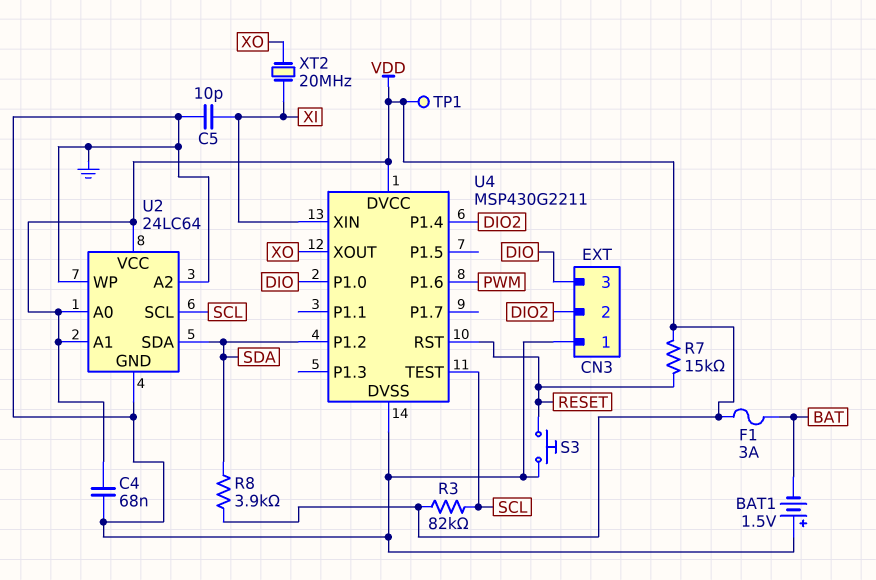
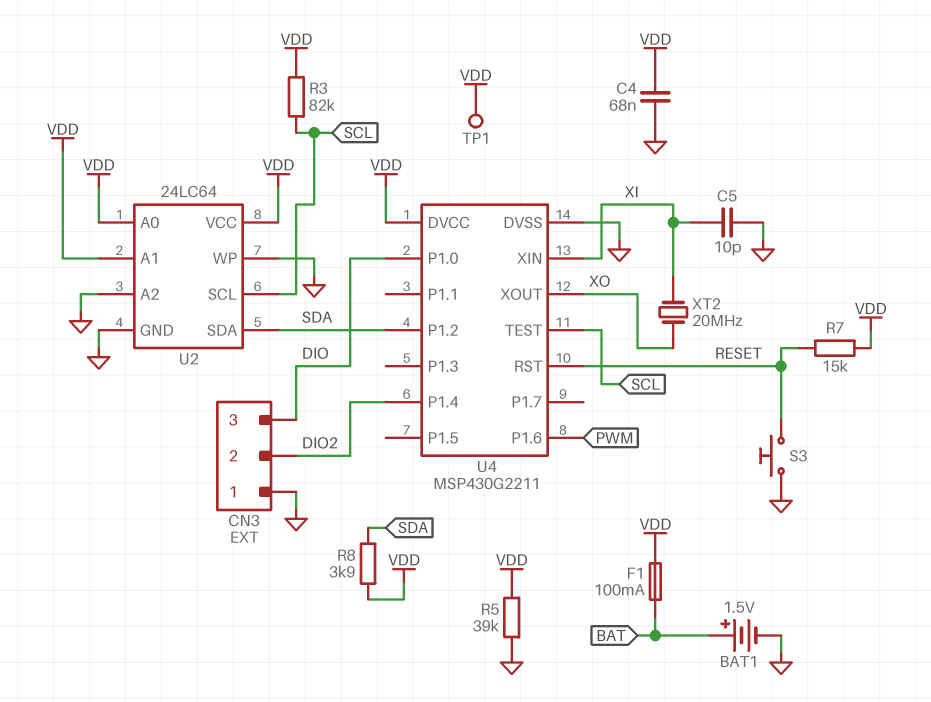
BAT1: 1.5V (plus GND, minus BAT) -> 1.5V (plus BAT, minus GND)
F1: 3A (BAT, VDD) -> 100mA (BAT, VDD)
R5: none -> 39k (GND, VDD)

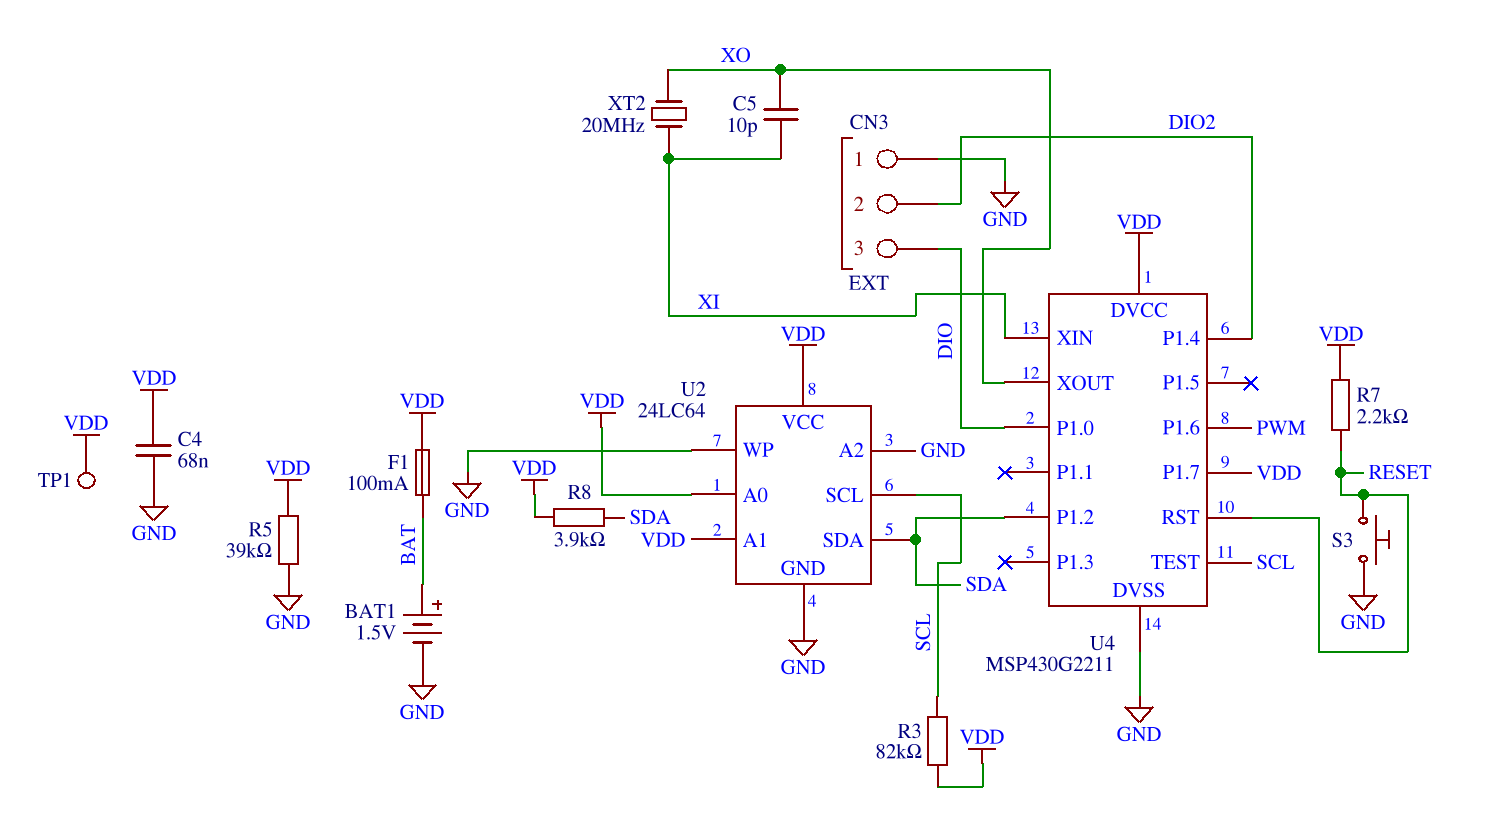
C5: 10pF (GND, XI) -> 10pF (XI, XO)
R7: 15k (RESET, VDD) -> 2.2k (RESET, VDD)
U4 pin P1.7: none -> VDD

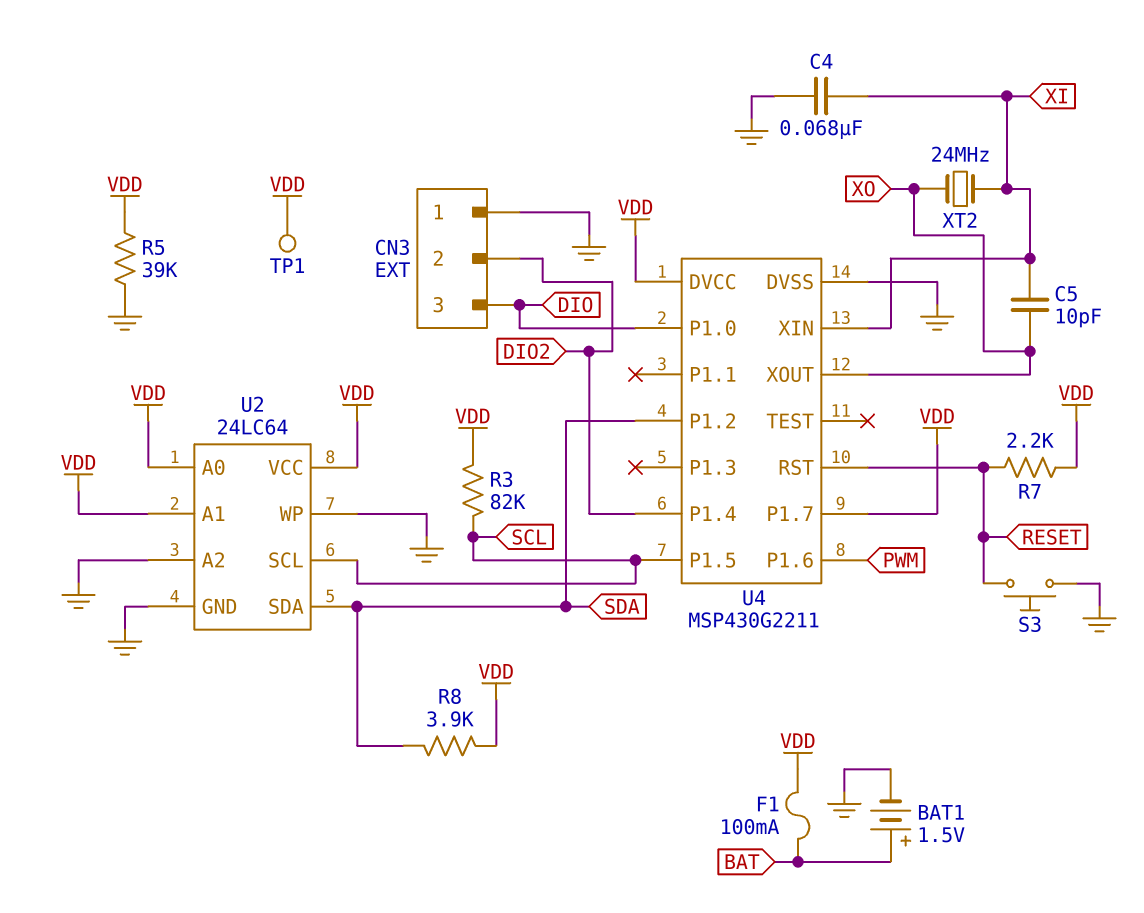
C4: 68nF (GND, VDD) -> 68nF (GND, XI)
U4 pin P1.5: none -> SCL
U4 pin TEST: SCL -> none
XT2: 20MHz (XI, XO) -> 24MHz (XI, XO)

